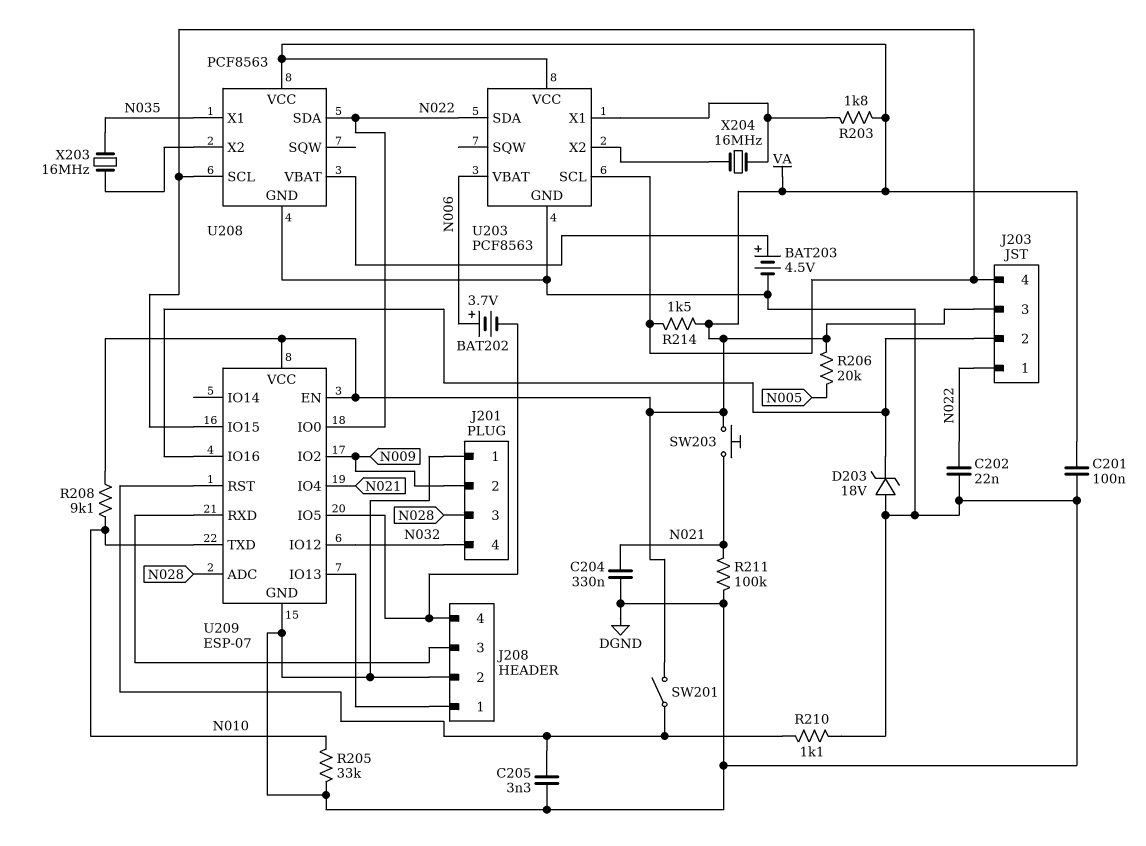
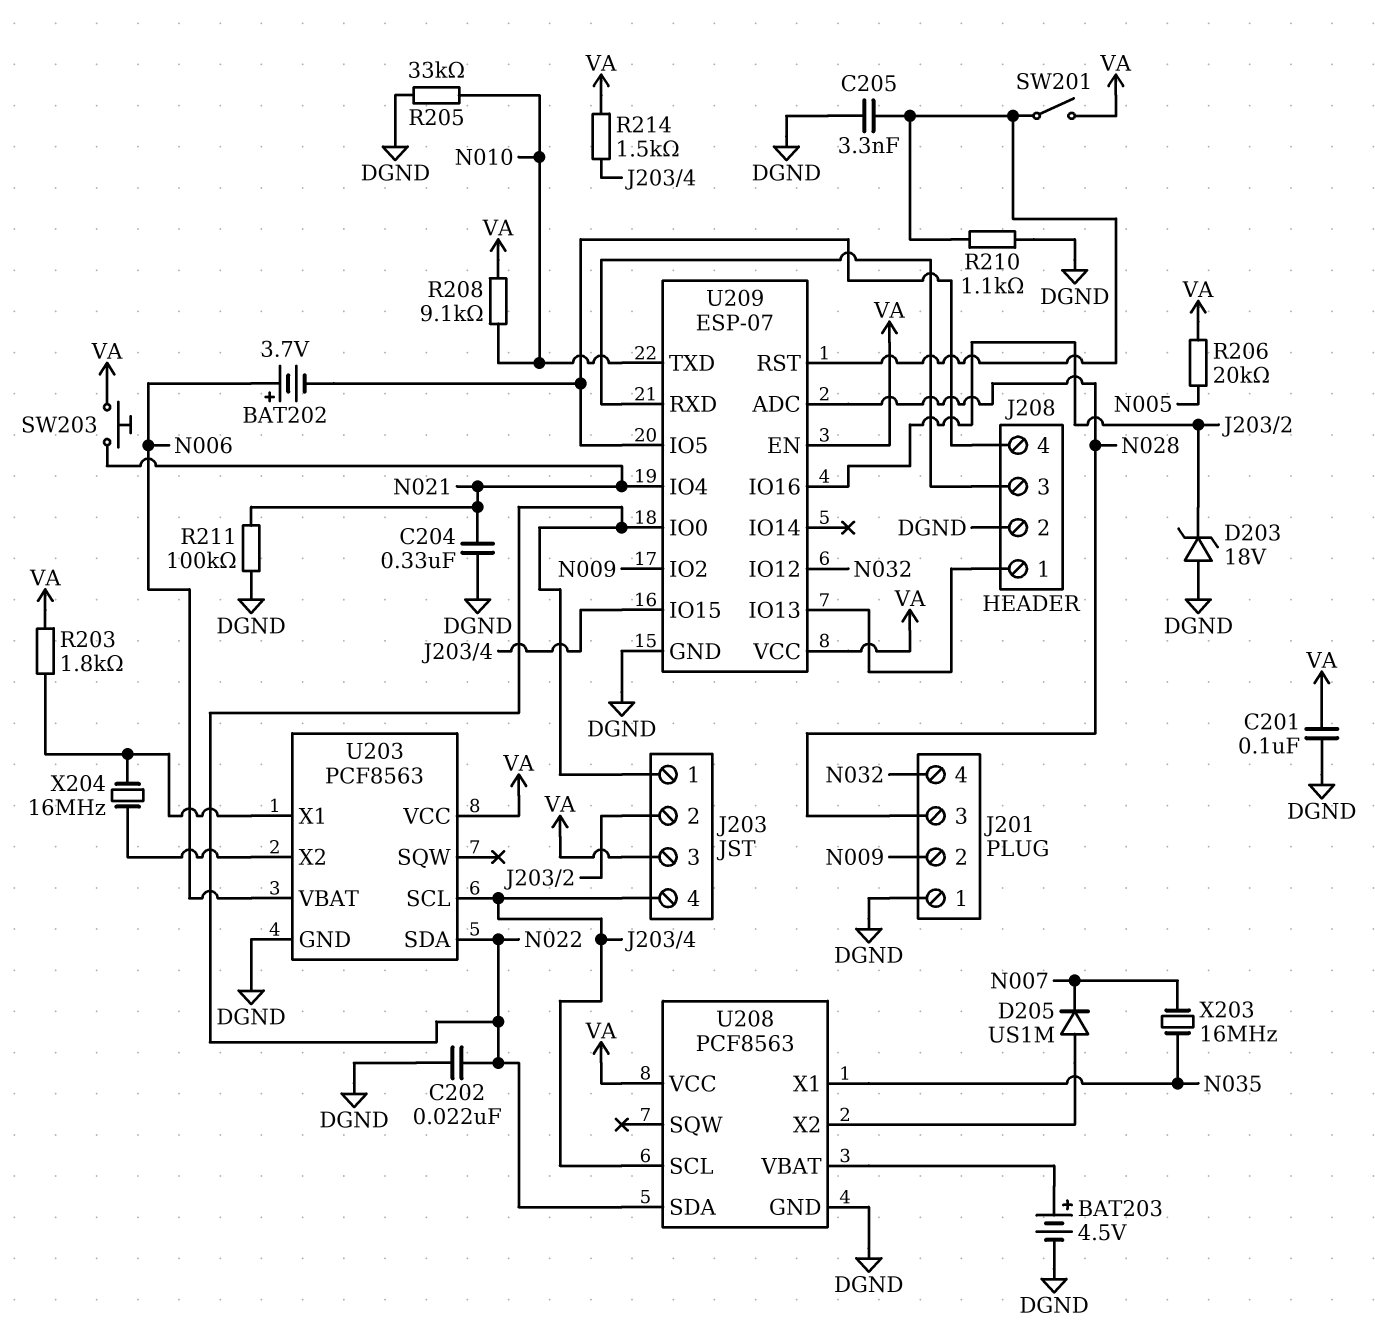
D205: none -> diode US1M (A U208/X2, K N007)
X203: 16MHz (N035, U208/X2) -> 16MHz (N007, N035)

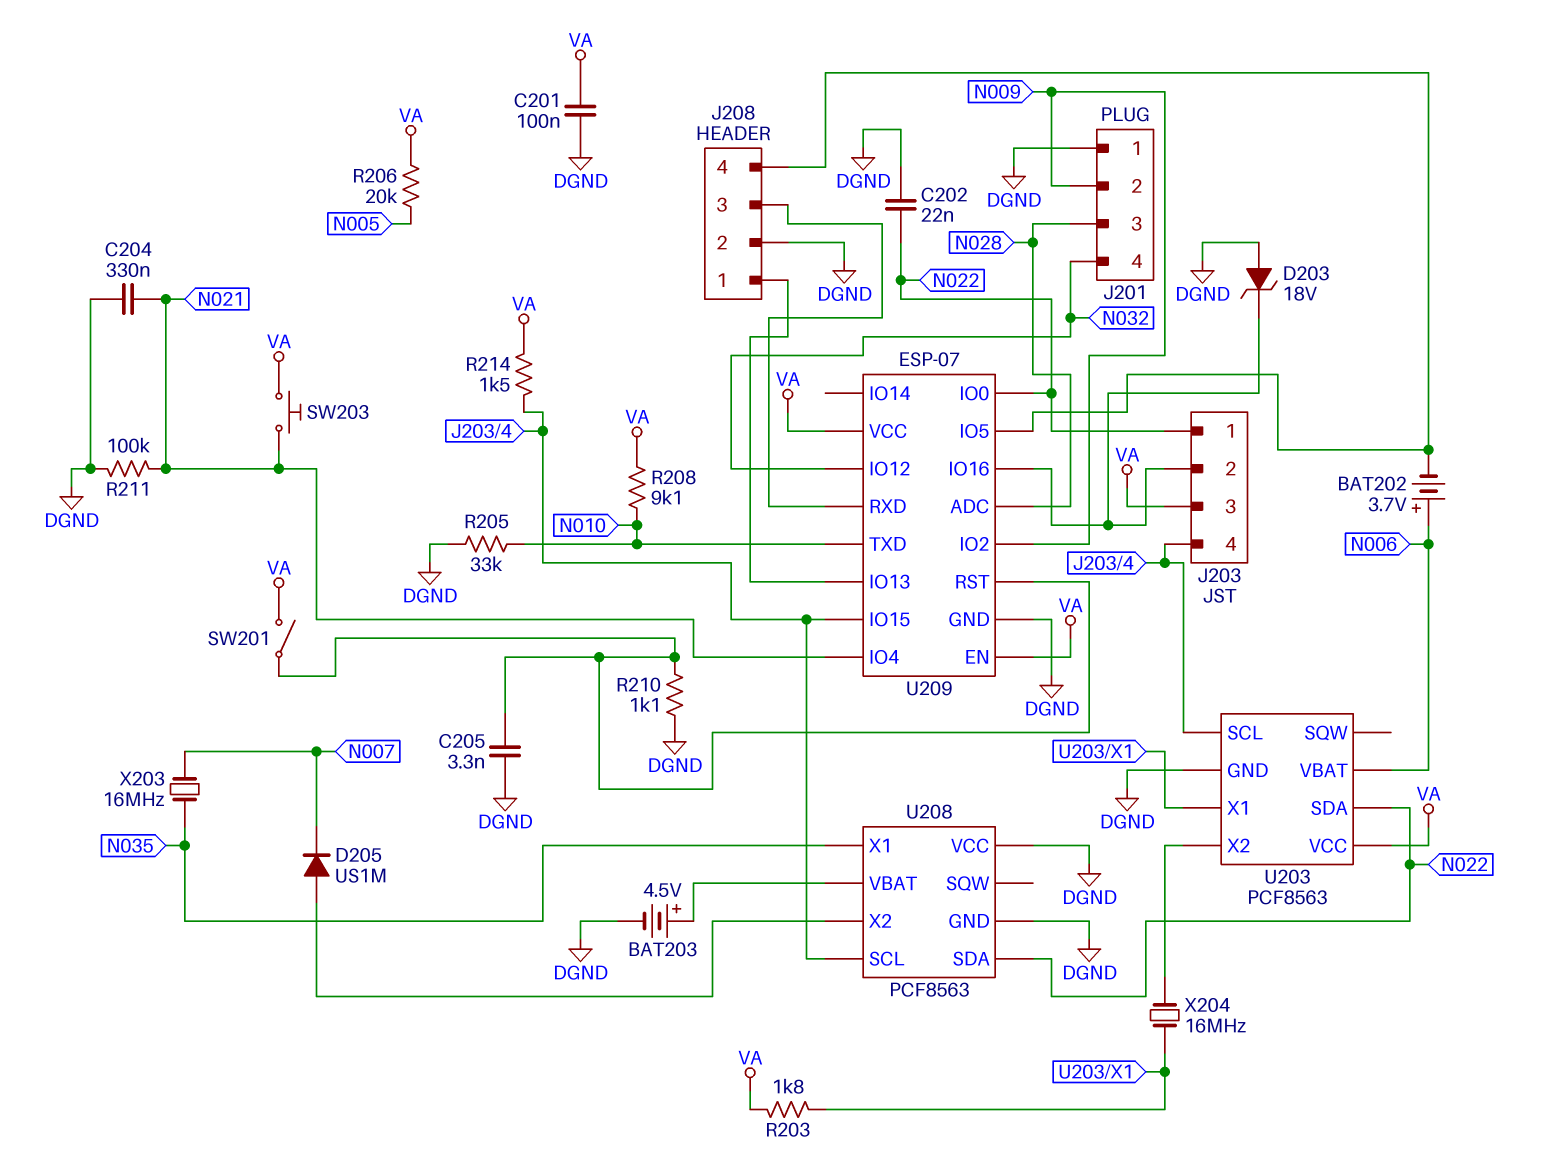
U208 pin VCC: VA -> DGND

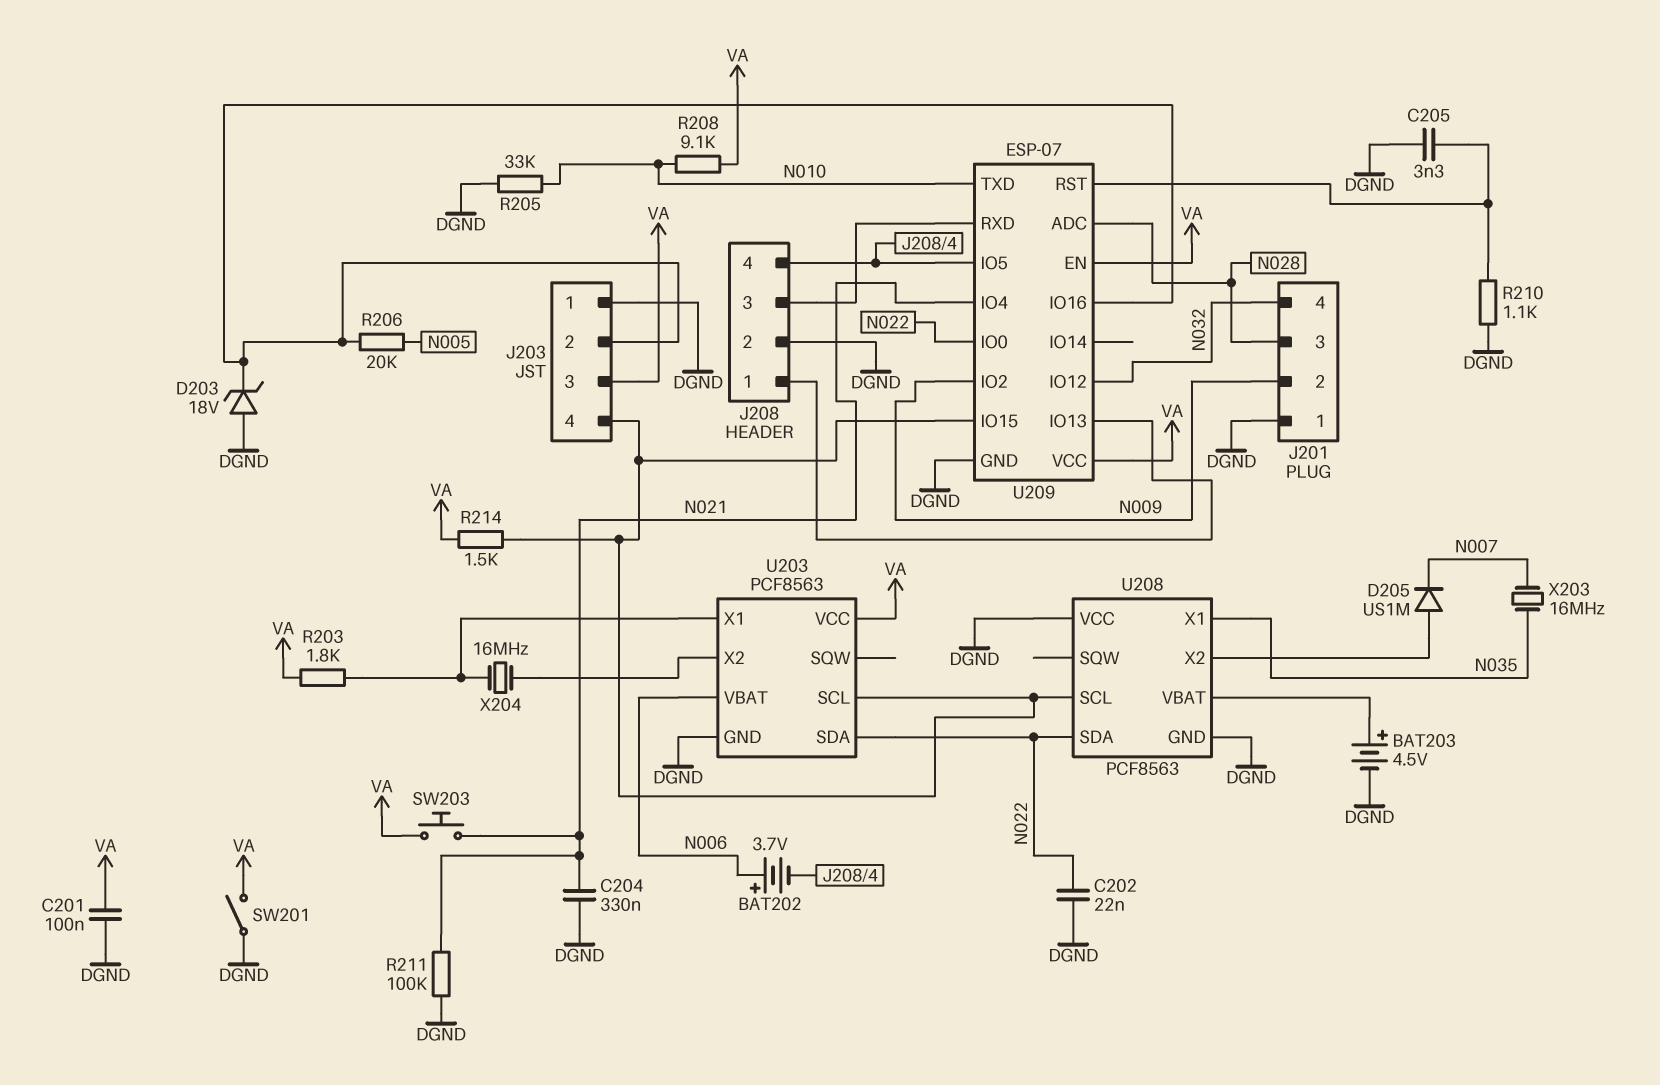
J203 pin 1: N022 -> DGND
R206: 20k (N005, VA) -> 20k (J203/2, N005)
SW201: switch (U209/RST, VA) -> switch (DGND, VA)

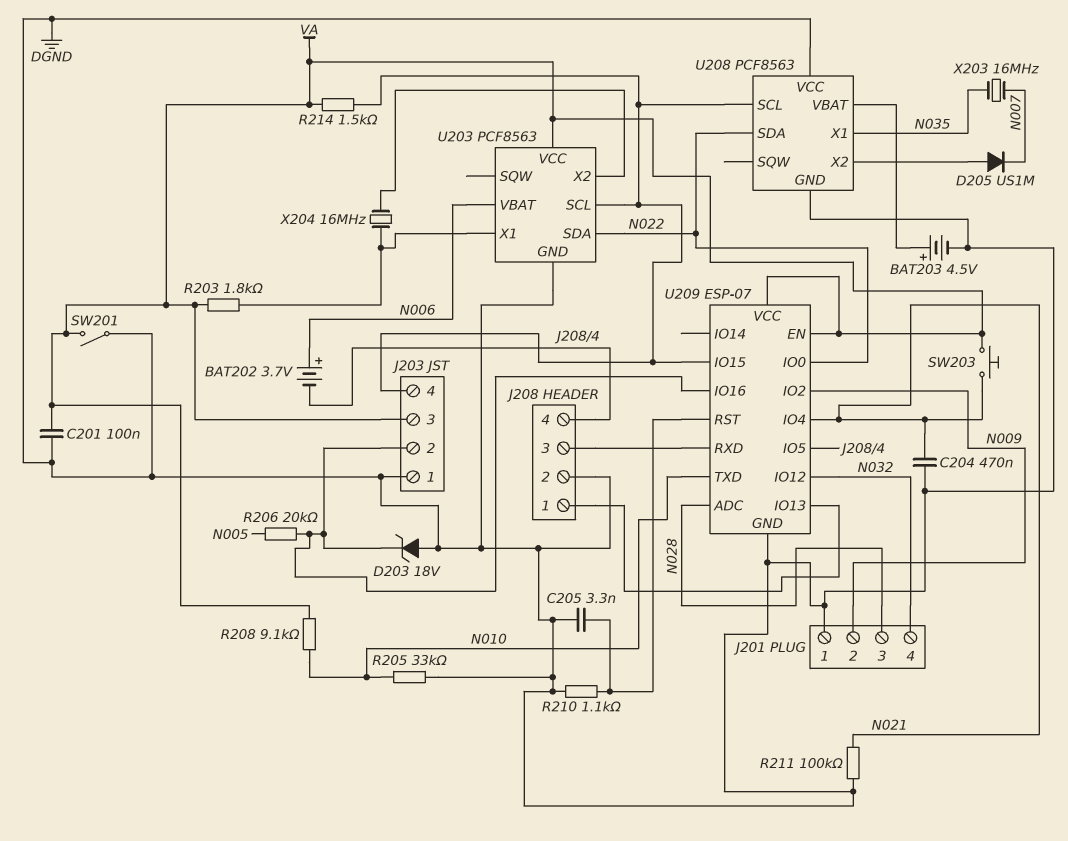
C202: 22nF (DGND, N022) -> none
C204: 330nF (DGND, N021) -> 470nF (DGND, N021)

